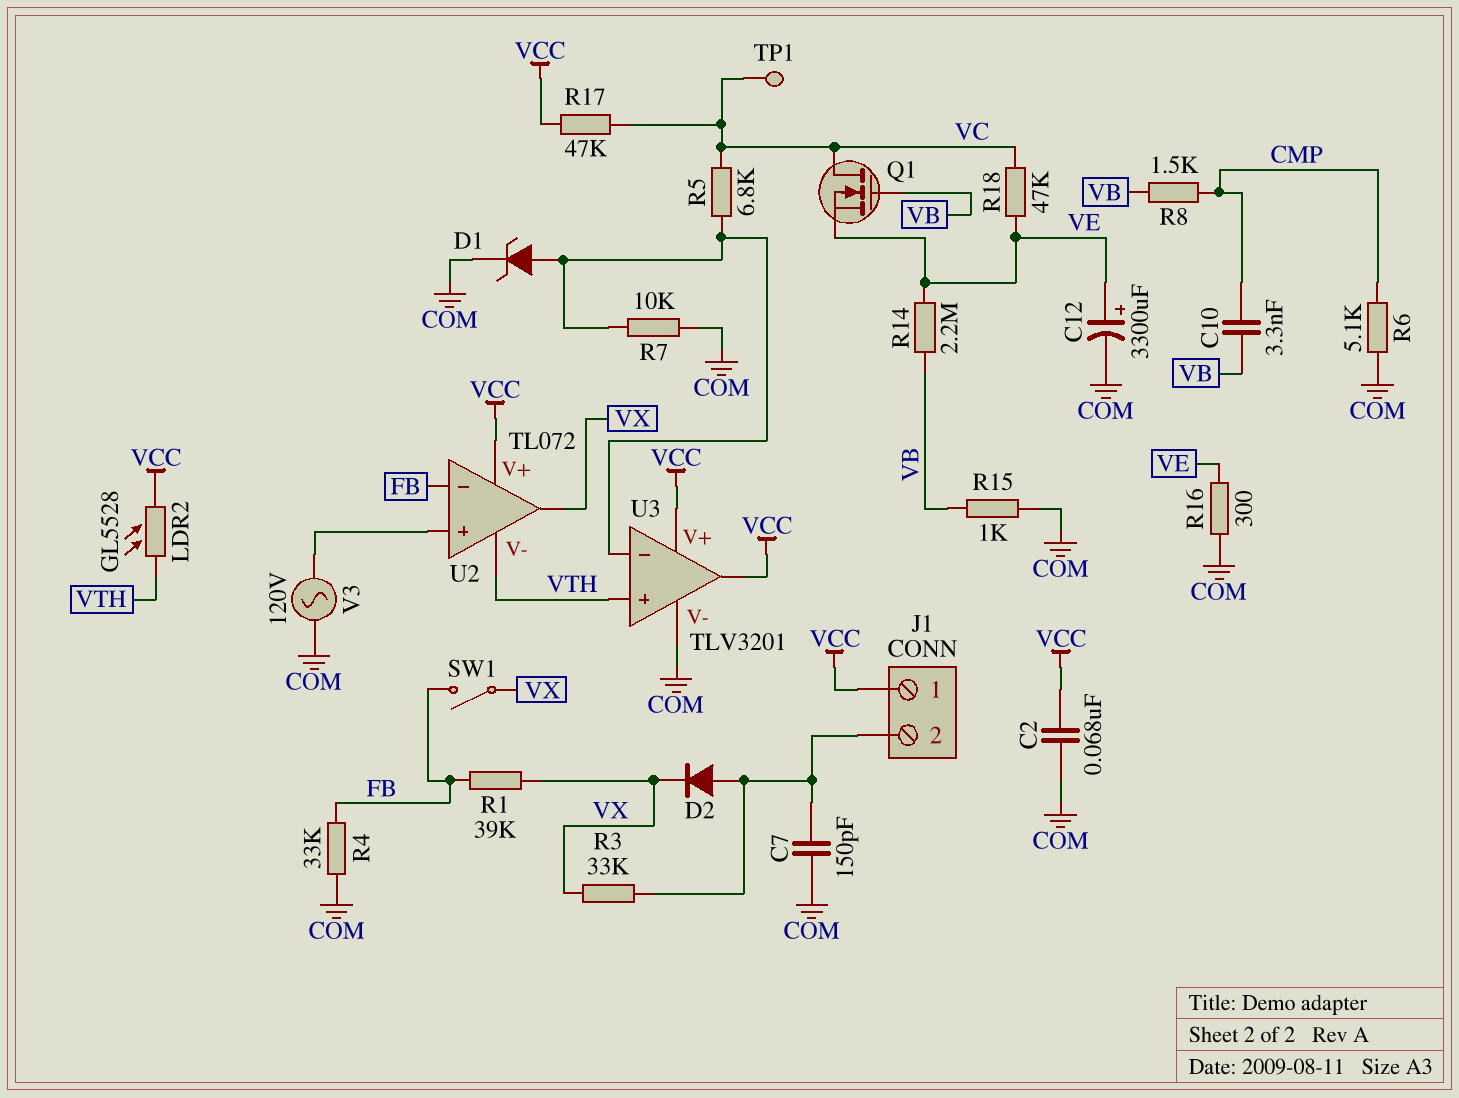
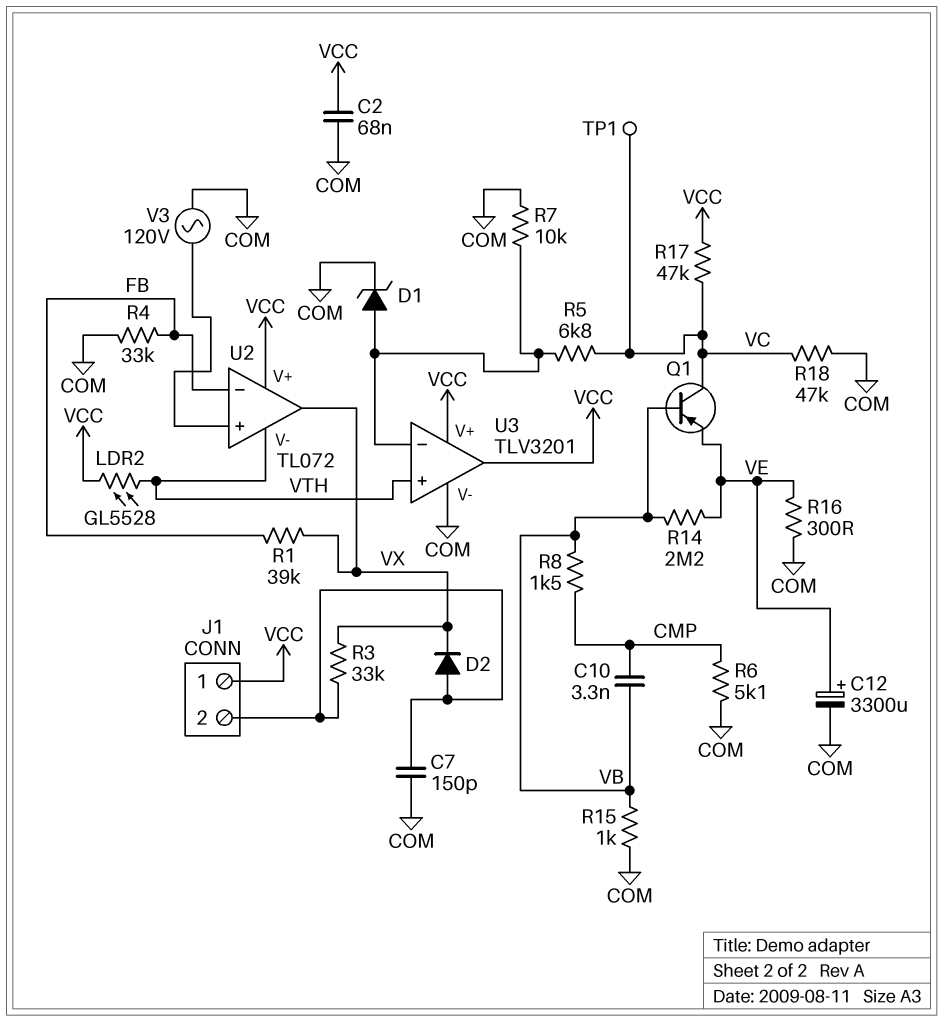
Q1: NMOS (G VB, D VC, S VE) -> PNP (B VB, C VC, E VE)
R18: 47k (VC, VE) -> 47k (COM, VC)
SW1: switch (FB, VX) -> none

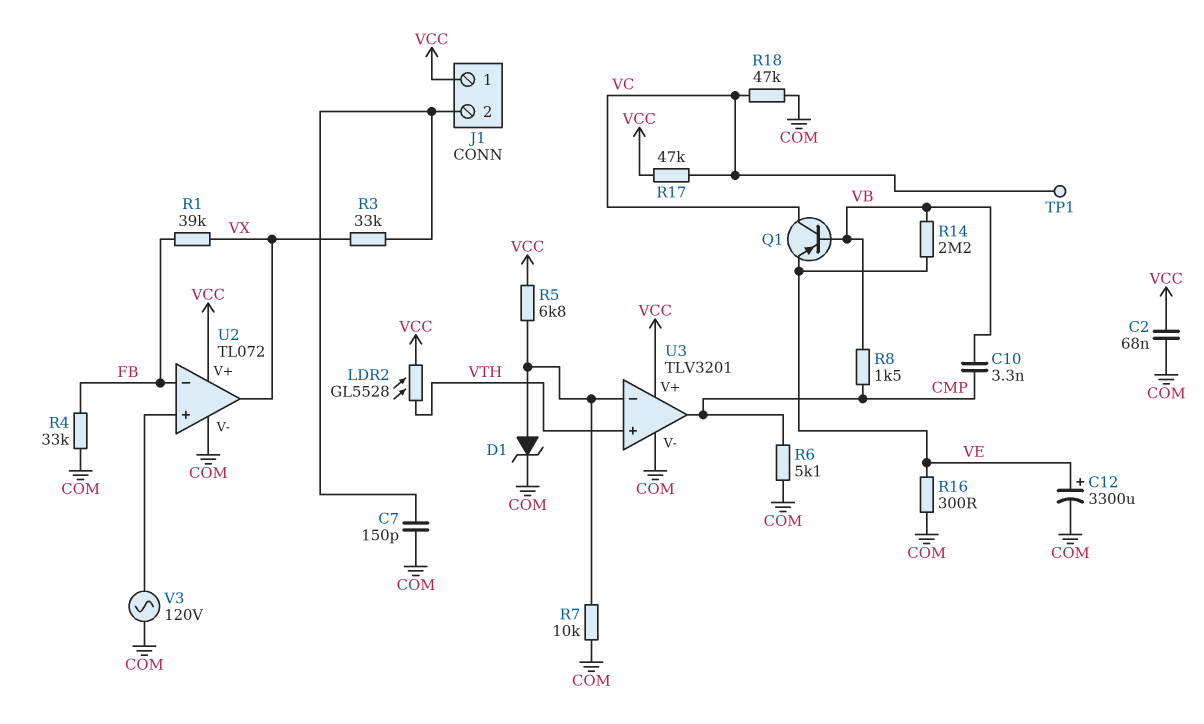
D2: diode (A J1/2, K VX) -> none
R5: 6.8k (U3/in-, VC) -> 6.8k (U3/in-, VCC)
R15: 1k (COM, VB) -> none
U2 pin V-: VTH -> COM
U3 pin out: VCC -> CMP

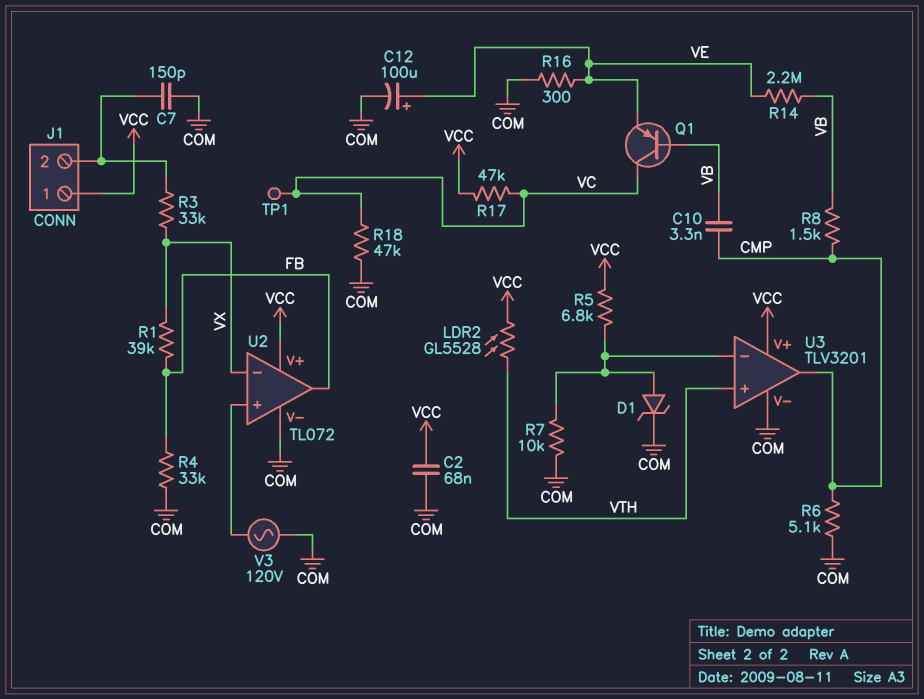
C12: 3300uF (plus VE, minus COM) -> 100uF (plus VE, minus COM)
U2 pin in-: FB -> VX
U2 pin out: VX -> FB

